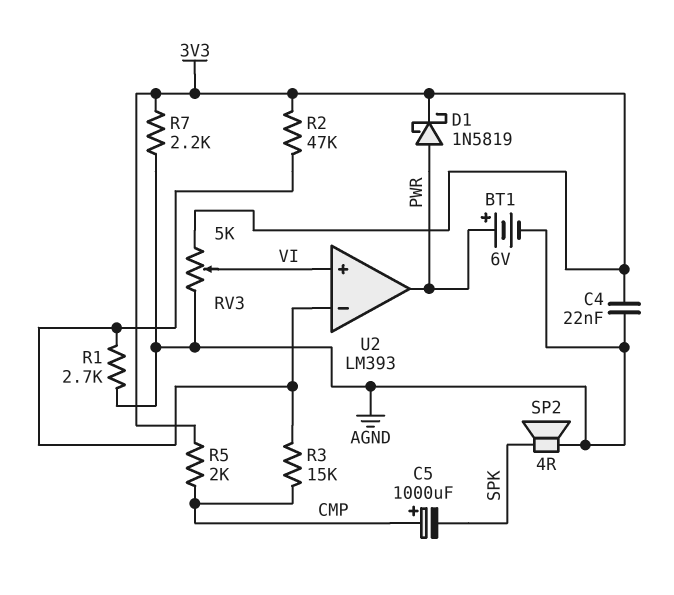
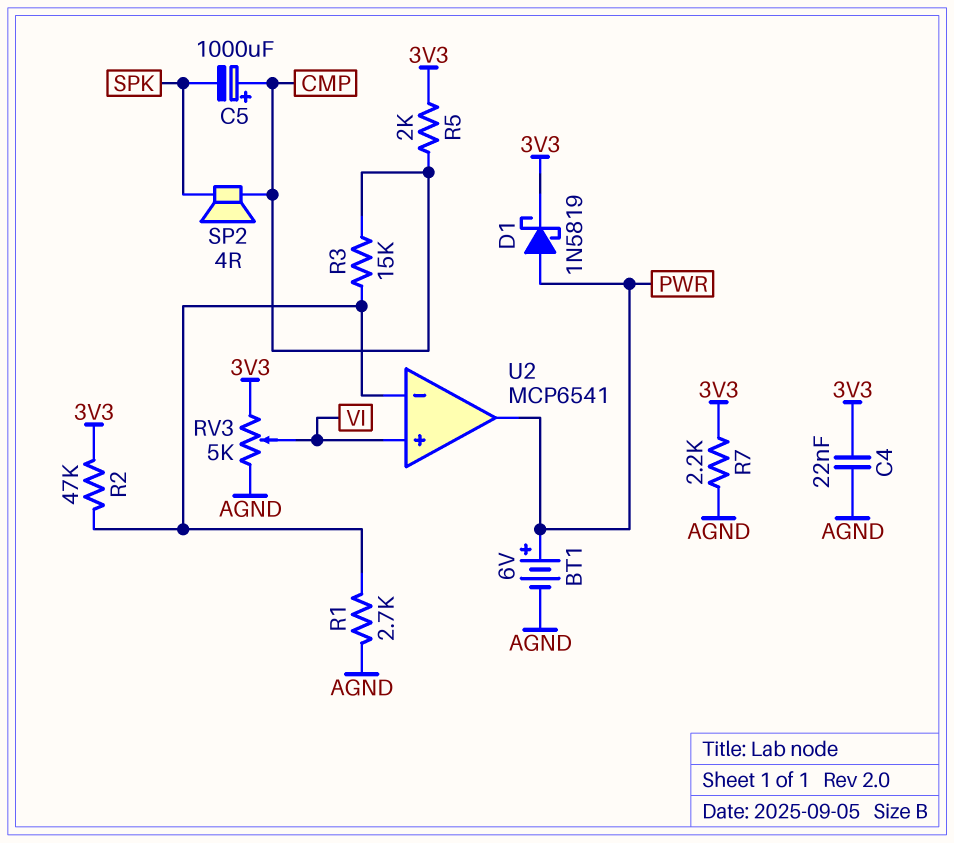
SP2: speaker 4R (AGND, SPK) -> speaker 4R (CMP, SPK)
U2: LM393 -> MCP6541

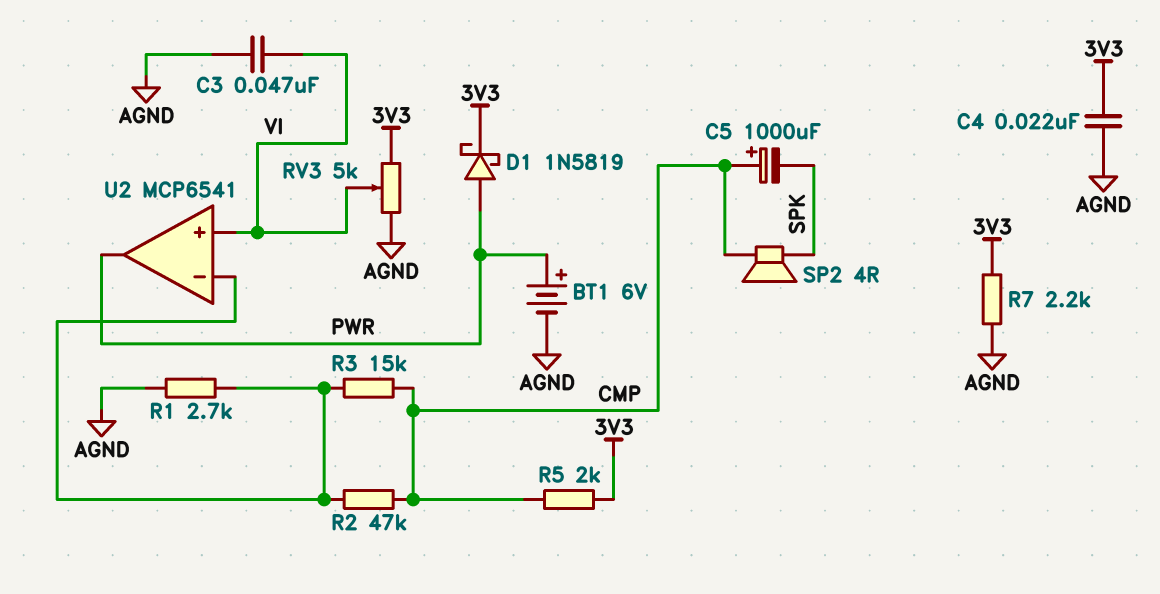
C3: none -> 47nF (AGND, VI)
R2: 47k (3V3, U2/in-) -> 47k (CMP, U2/in-)

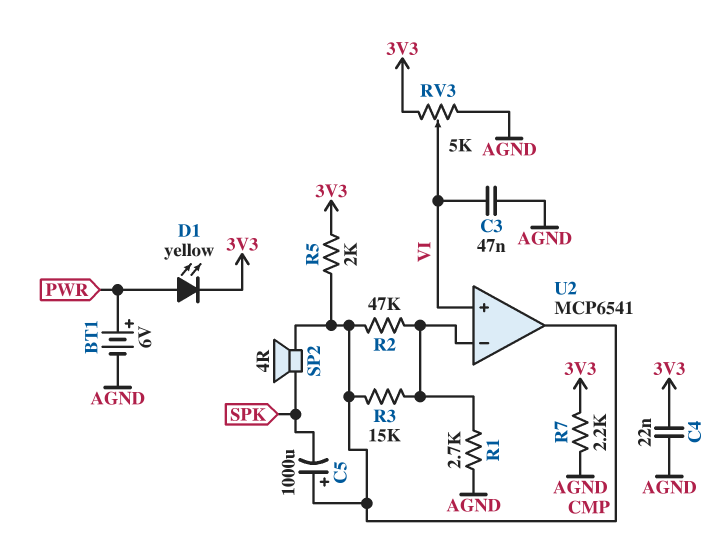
D1: schottky 1N5819 (A PWR, K 3V3) -> LED yellow (A PWR, K 3V3)
U2 pin out: PWR -> CMP

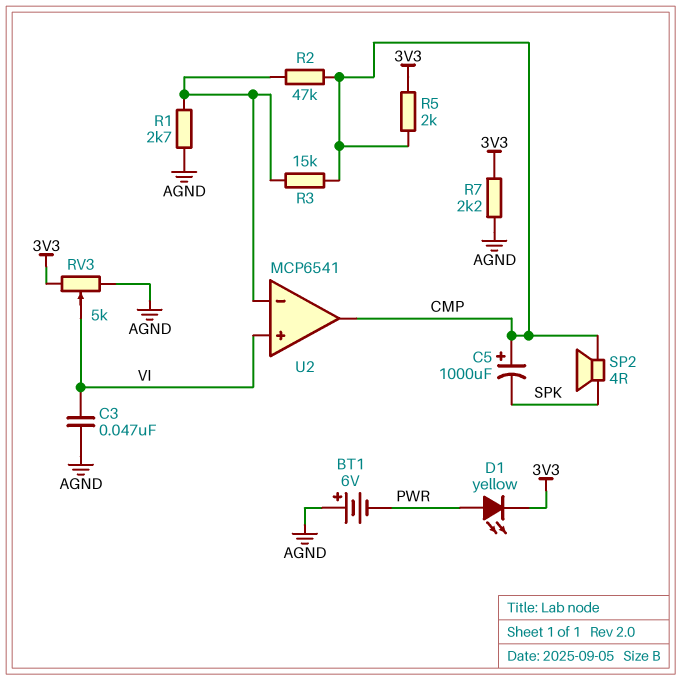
BT1: 6V (plus PWR, minus AGND) -> 6V (plus AGND, minus PWR)
C4: 22nF (3V3, AGND) -> none

